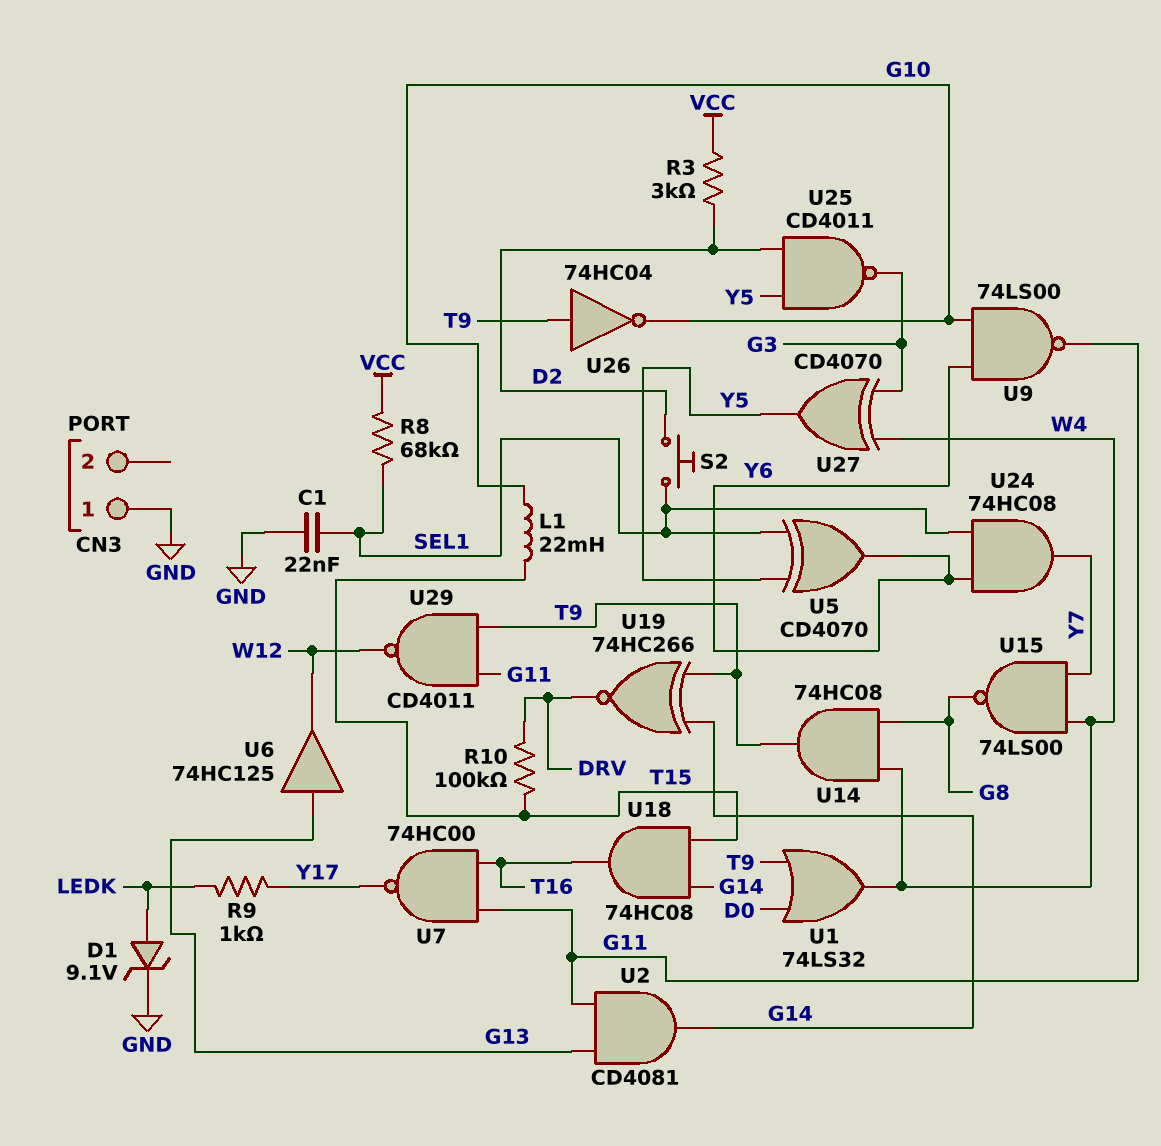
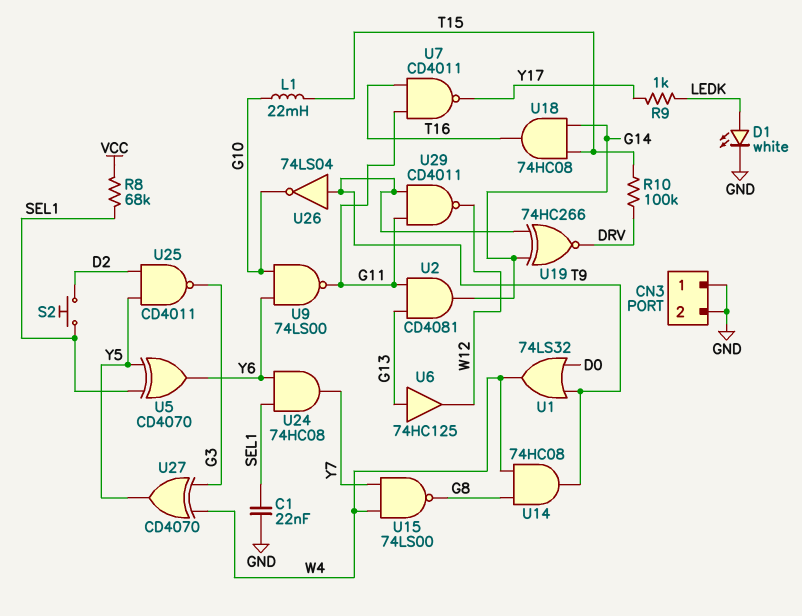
CN3 pin 2: none -> GND
D1: zener 9.1V (A LEDK, K GND) -> LED white (A LEDK, K GND)
R3: 3k (D2, VCC) -> none
U7: NAND 74HC00 (in G11, in T16, out Y17) -> NAND CD4011 (in G11, in T16, out Y17)
U26: NOT 74HC04 (in T9, out G10) -> NOT 74LS04 (in T9, out G10)

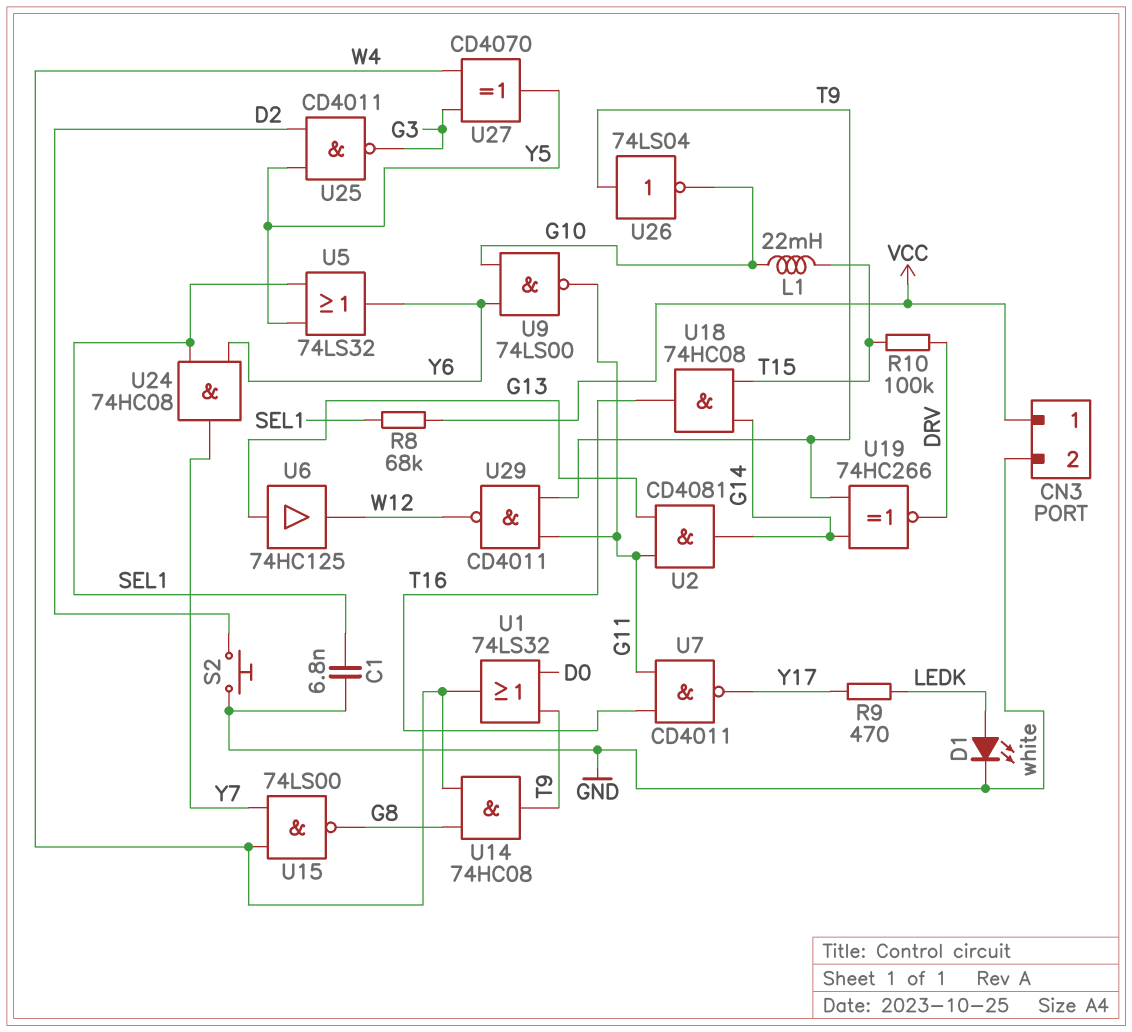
C1: 22nF (GND, SEL1) -> 6.8nF (GND, SEL1)
CN3 pin 1: GND -> VCC
R9: 1k (LEDK, Y17) -> 470 (LEDK, Y17)
S2: button (D2, SEL1) -> button (D2, GND)
U5: XOR CD4070 (in SEL1, in Y5, out Y6) -> OR 74LS32 (in SEL1, in Y5, out Y6)

